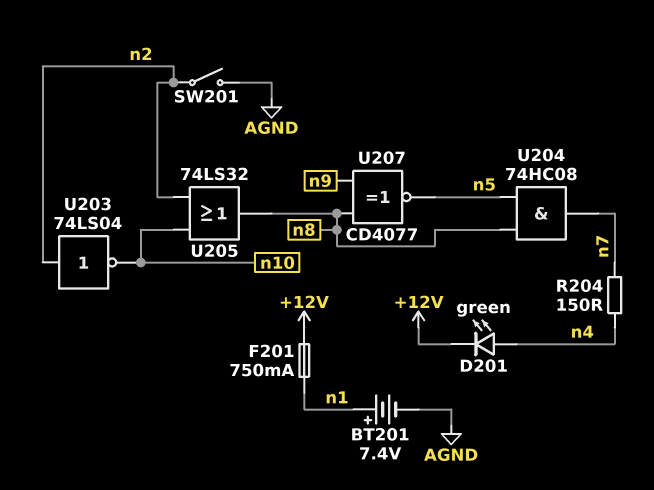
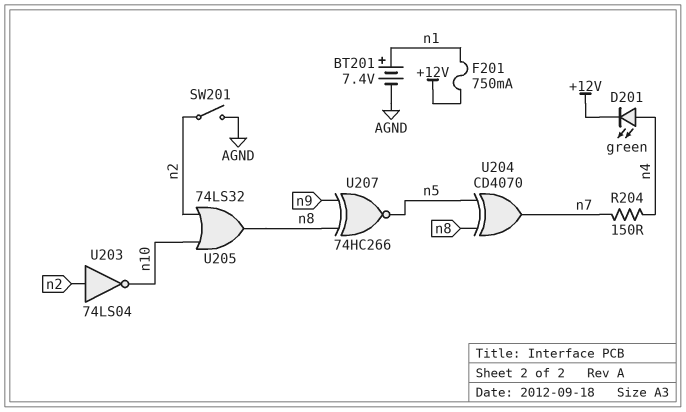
U204: AND 74HC08 (in n5, in n8, out n7) -> XOR CD4070 (in n5, in n8, out n7)
U207: XNOR CD4077 (in n8, in n9, out n5) -> XNOR 74HC266 (in n8, in n9, out n5)

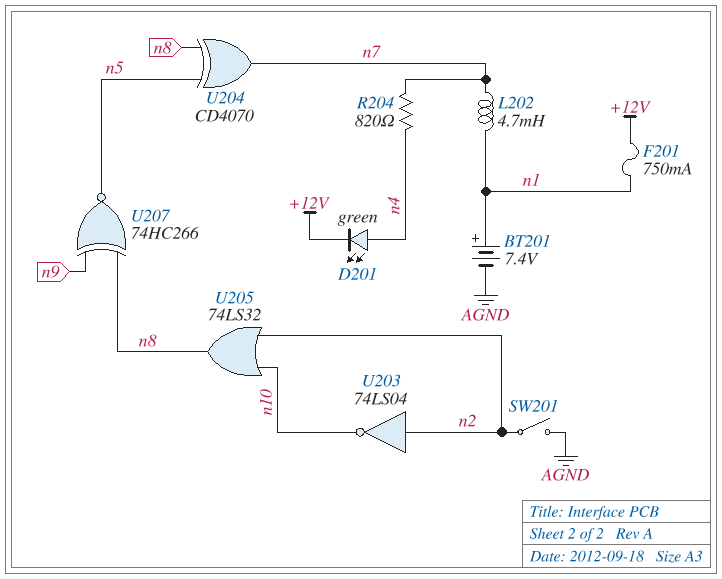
L202: none -> 4.7mH (n1, n7)
R204: 150 (n4, n7) -> 820 (n4, n7)

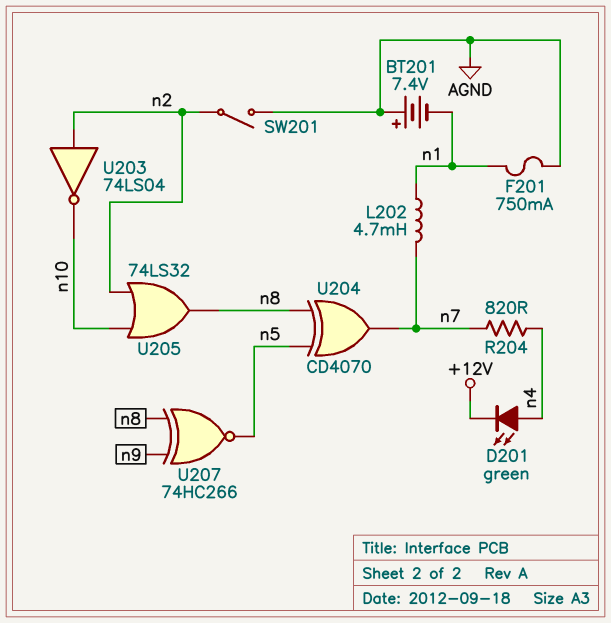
BT201: 7.4V (plus n1, minus AGND) -> 7.4V (plus AGND, minus n1)
F201: 750mA (+12V, n1) -> 750mA (AGND, n1)

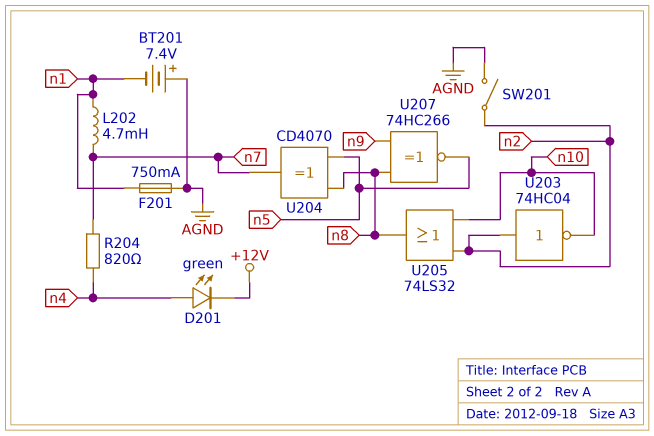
U203: NOT 74LS04 (in n2, out n10) -> NOT 74HC04 (in n2, out n10)

